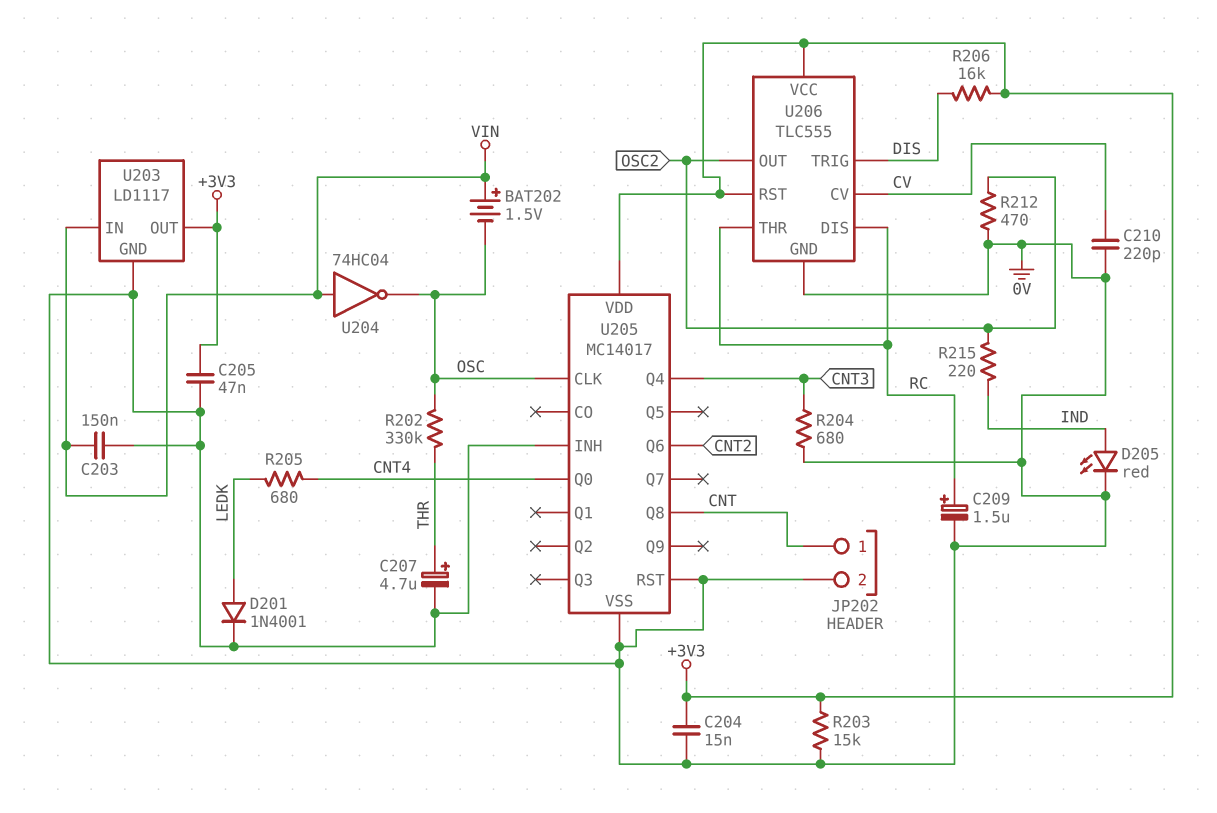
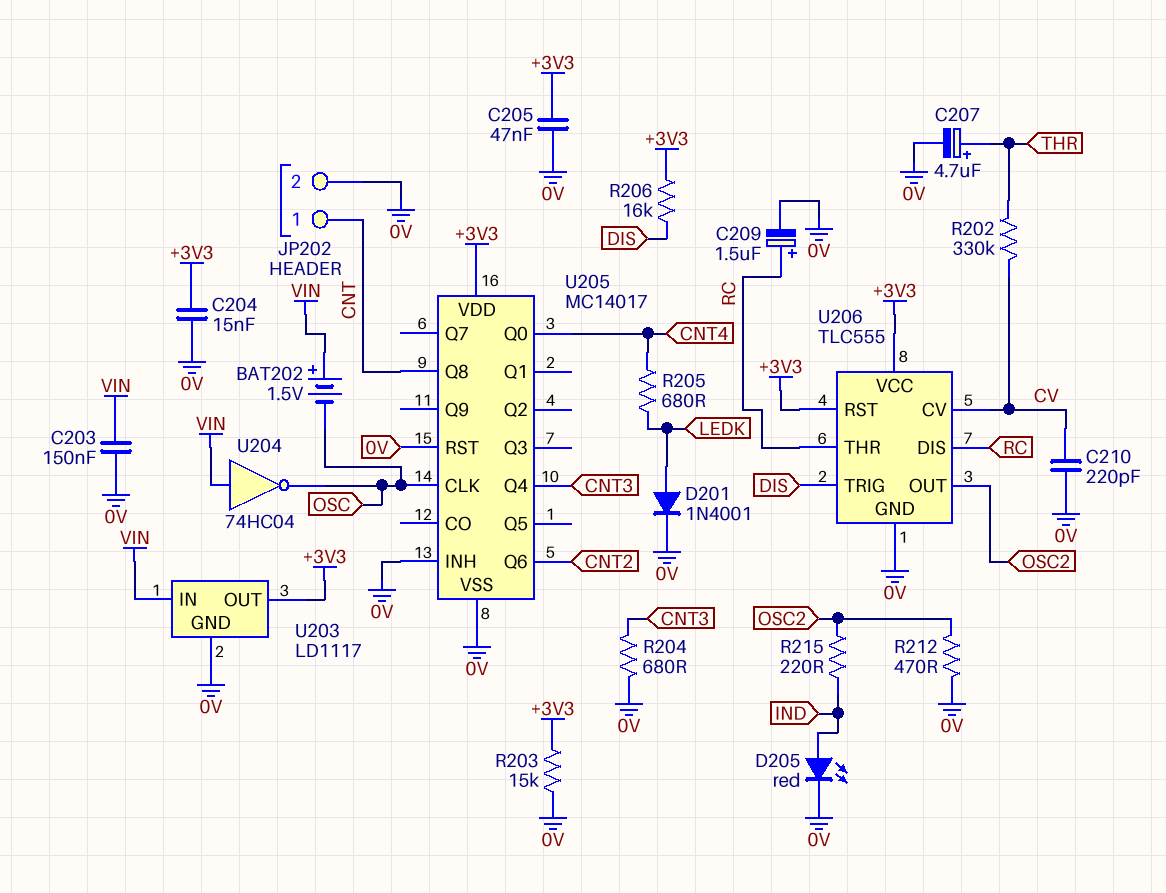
R202: 330k (OSC, THR) -> 330k (CV, THR)

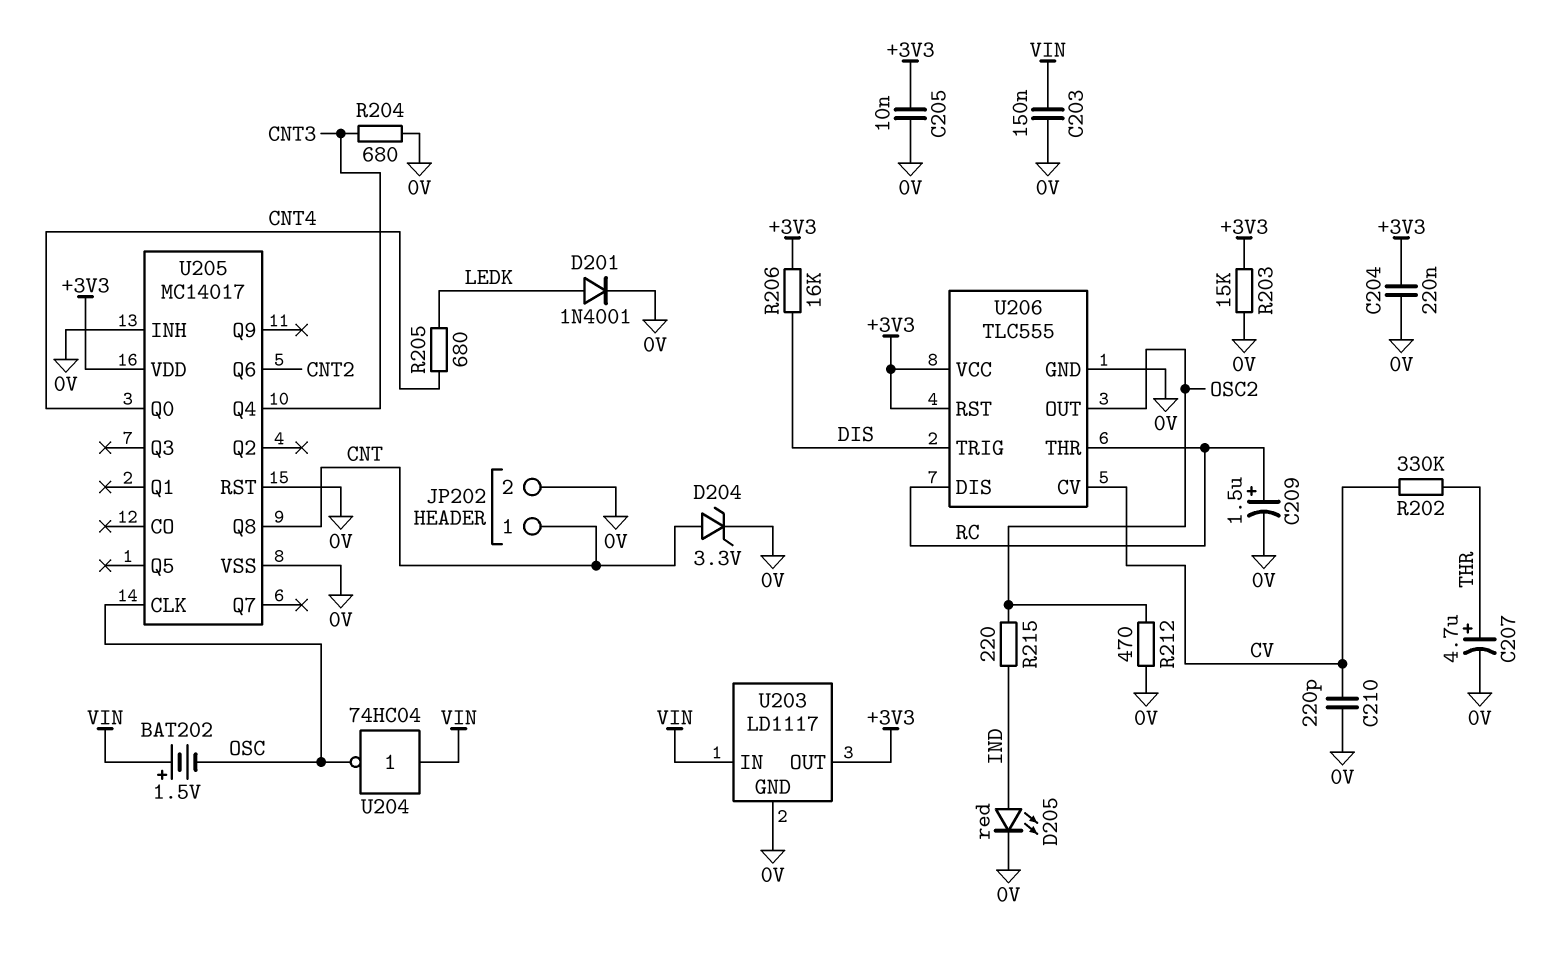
C204: 15nF (+3V3, 0V) -> 220nF (+3V3, 0V)
C205: 47nF (+3V3, 0V) -> 10nF (+3V3, 0V)
D204: none -> zener 3.3V (A CNT, K 0V)

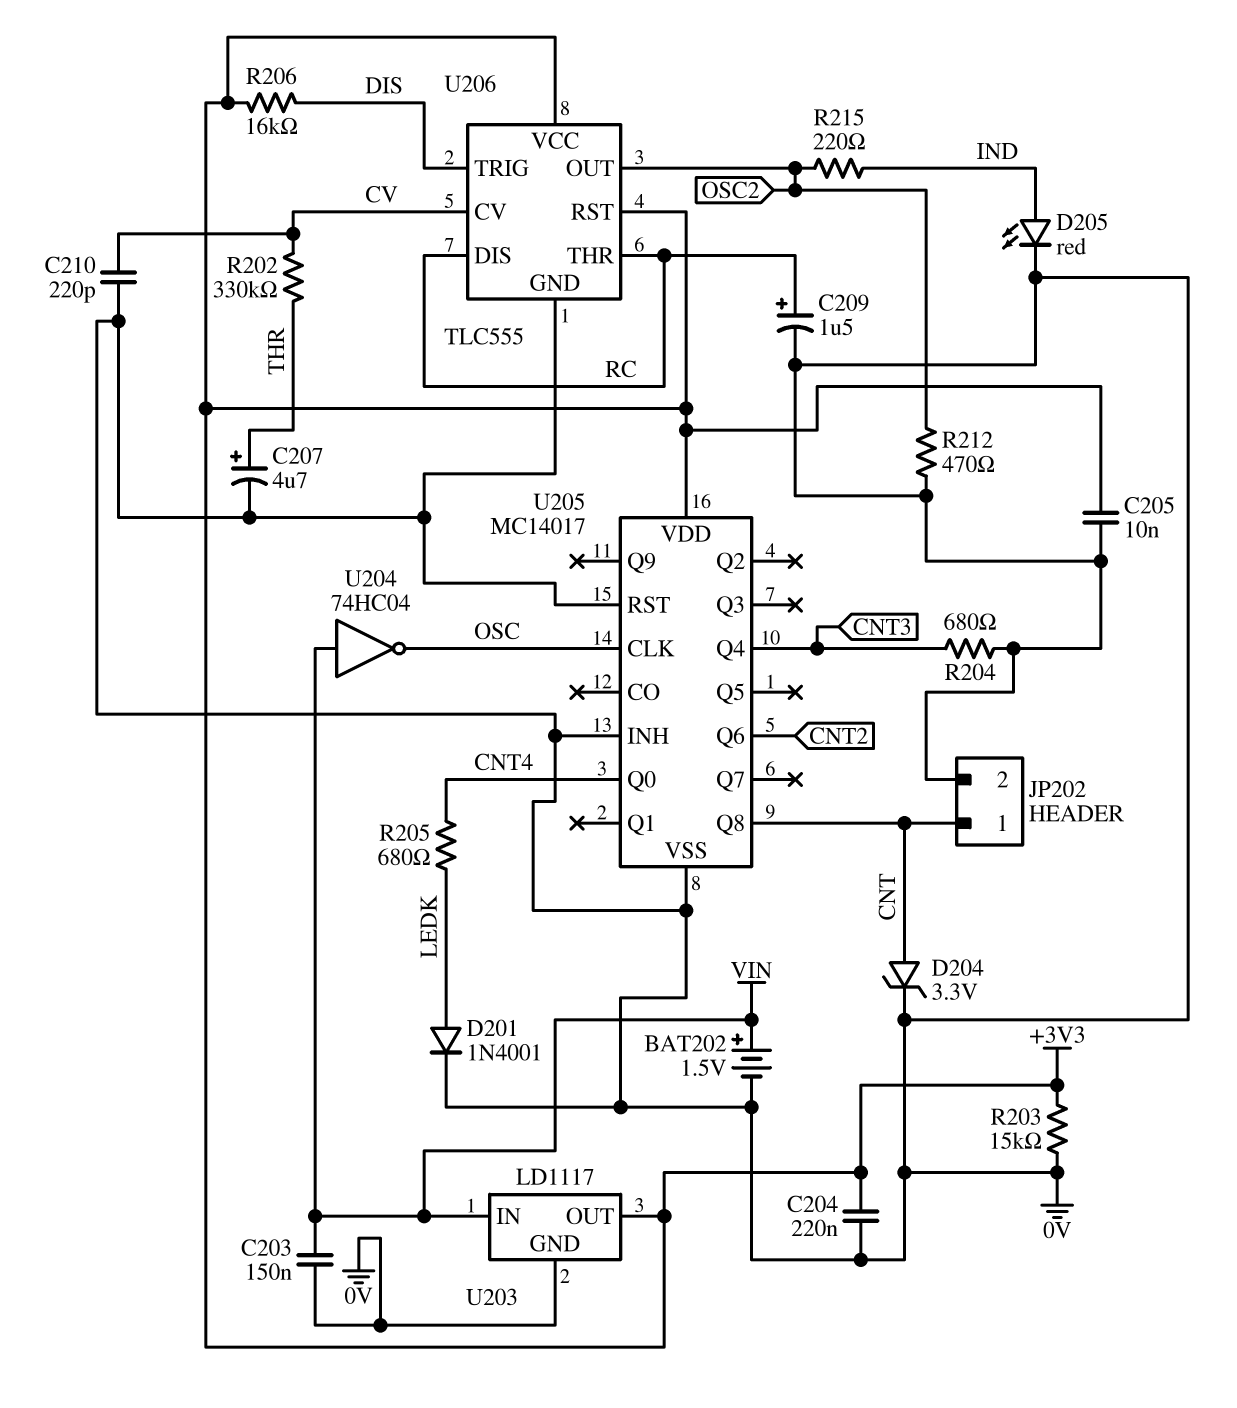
BAT202: 1.5V (plus VIN, minus OSC) -> 1.5V (plus VIN, minus 0V)

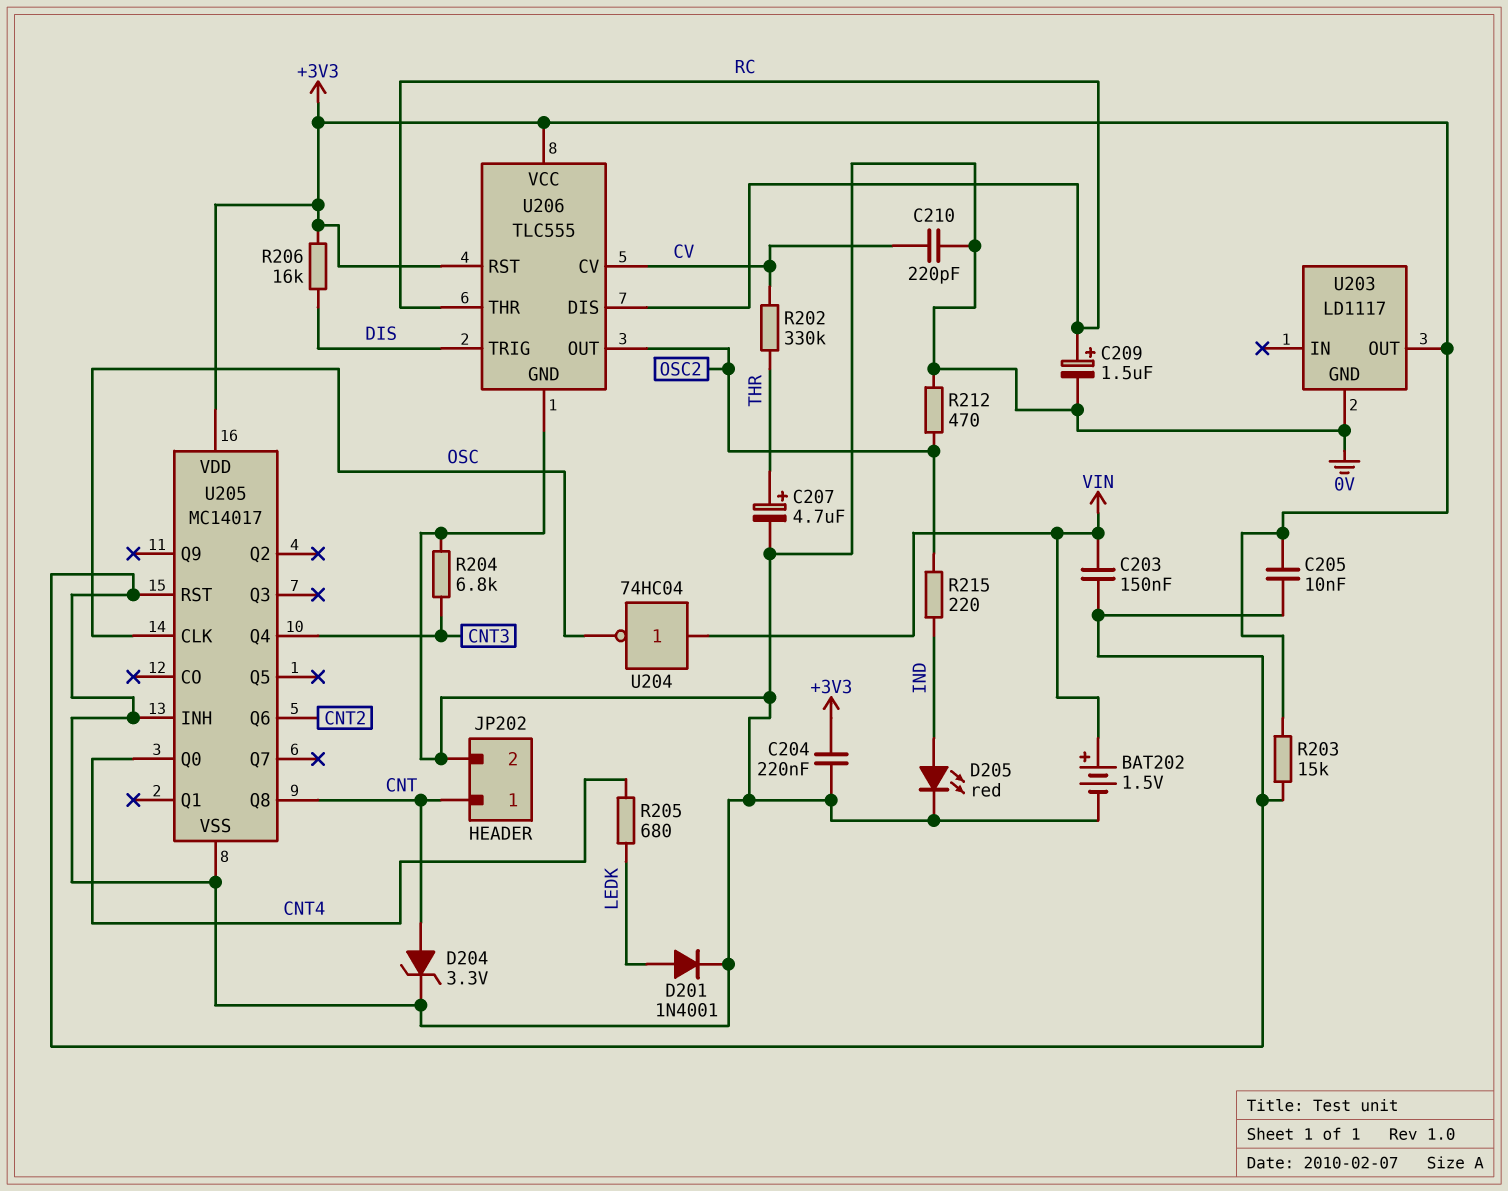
R204: 680 (0V, CNT3) -> 6.8k (0V, CNT3)
U203 pin IN: VIN -> none

